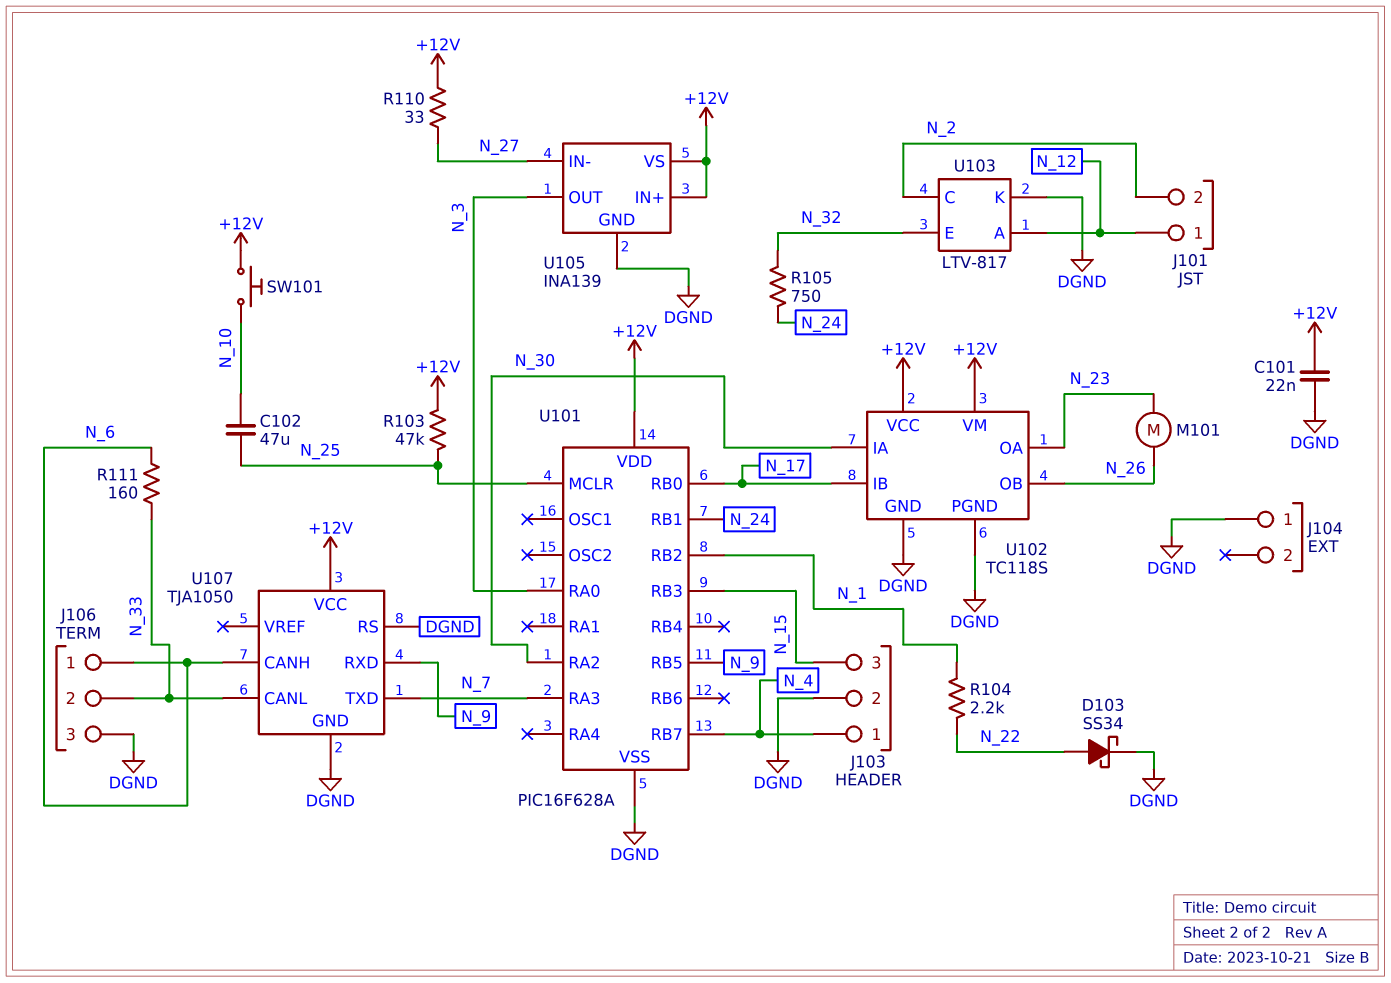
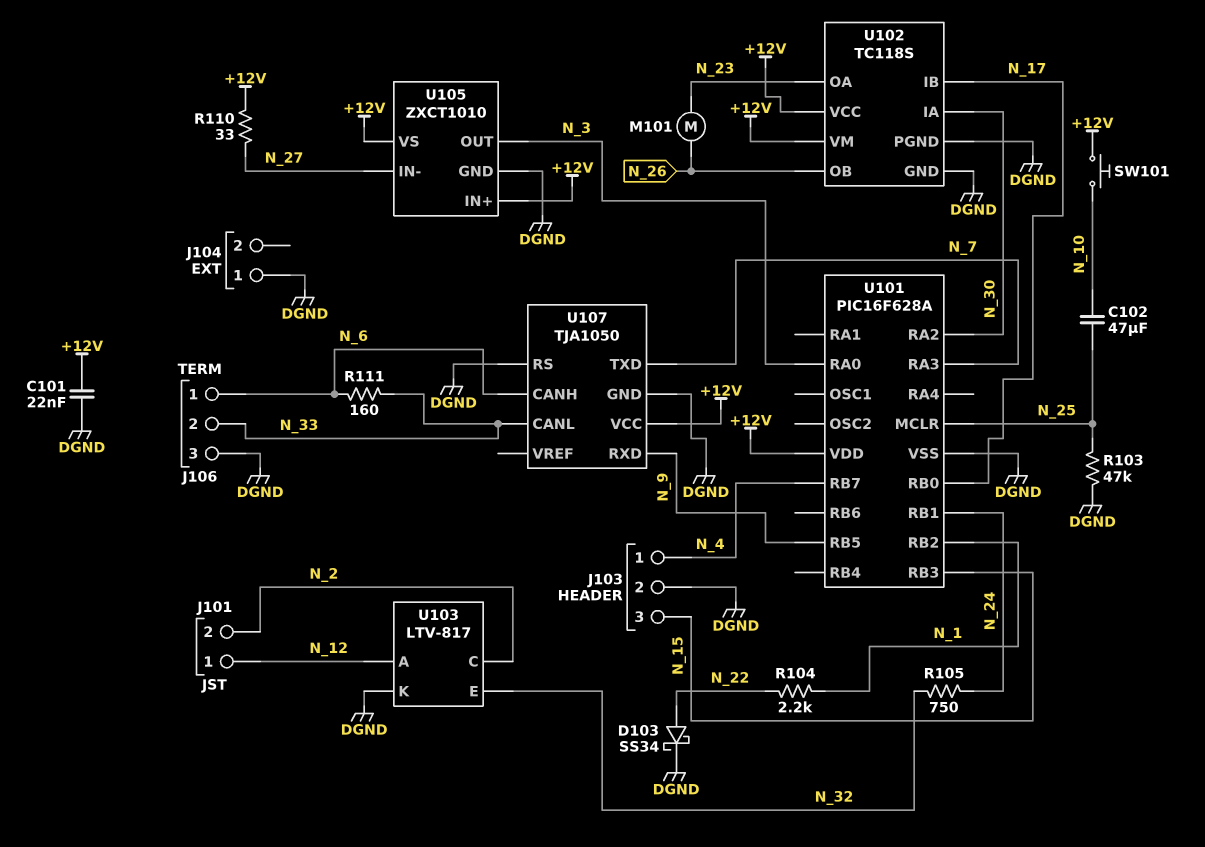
R103: 47k (+12V, N_25) -> 47k (DGND, N_25)
U105: INA139 -> ZXCT1010

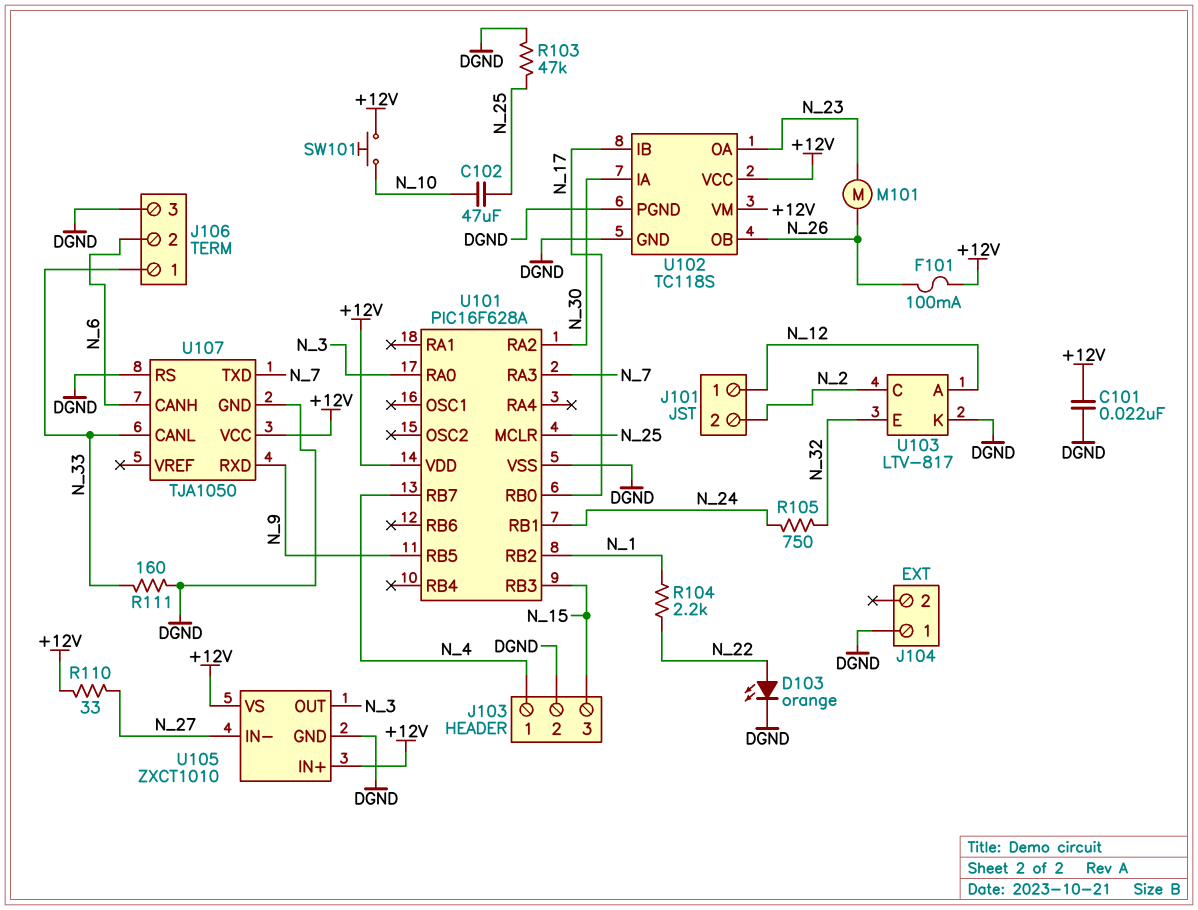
D103: schottky SS34 (A N_22, K DGND) -> LED orange (A N_22, K DGND)
F101: none -> 100mA (+12V, N_26)
J106 pin 1: N_6 -> N_33
J106 pin 2: N_33 -> N_6
R111: 160 (N_6, N_33) -> 160 (DGND, N_33)

